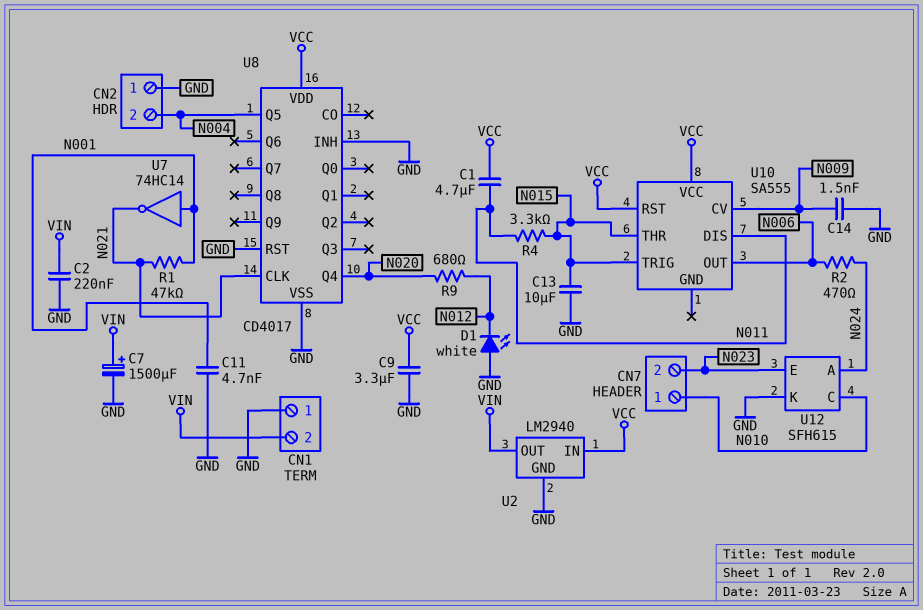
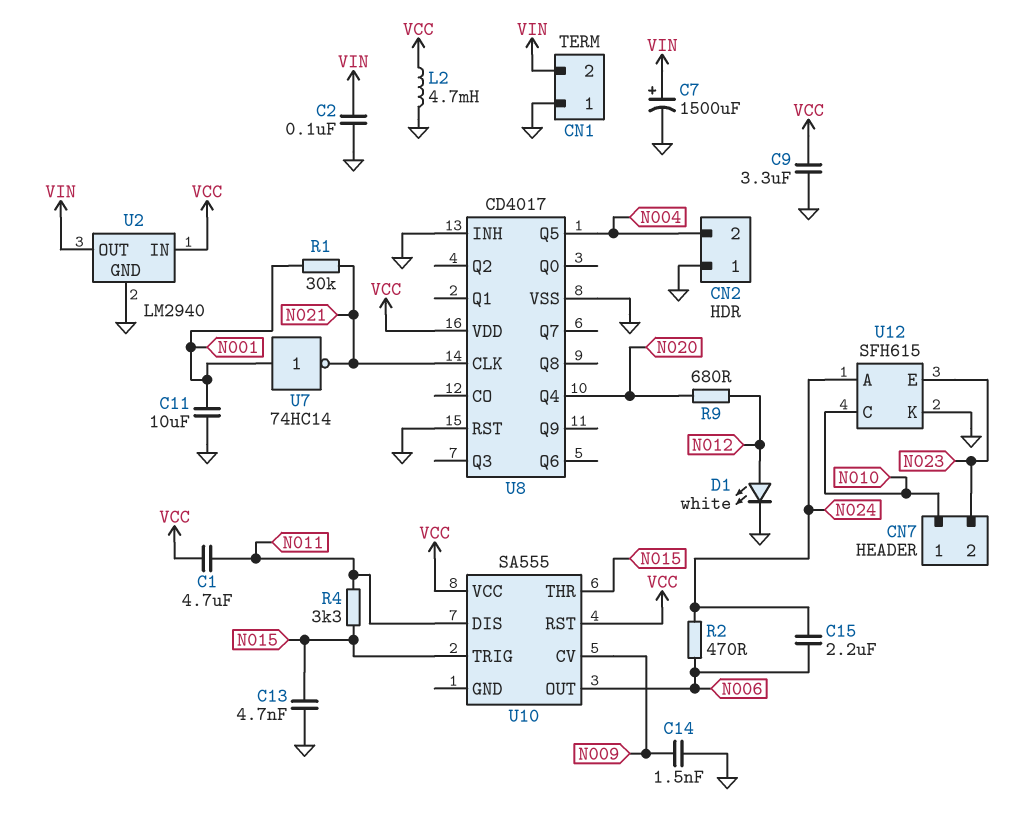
C2: 220nF (GND, VIN) -> 100nF (GND, VIN)
C11: 4.7nF (GND, N001) -> 10uF (GND, N001)
C13: 10uF (GND, N015) -> 4.7nF (GND, N015)
C15: none -> 2.2uF (N006, N024)
D1: LED white (A GND, K N012) -> LED white (A N012, K GND)
L2: none -> 4.7mH (GND, VCC)
R1: 47k (N001, N021) -> 30k (N001, N021)

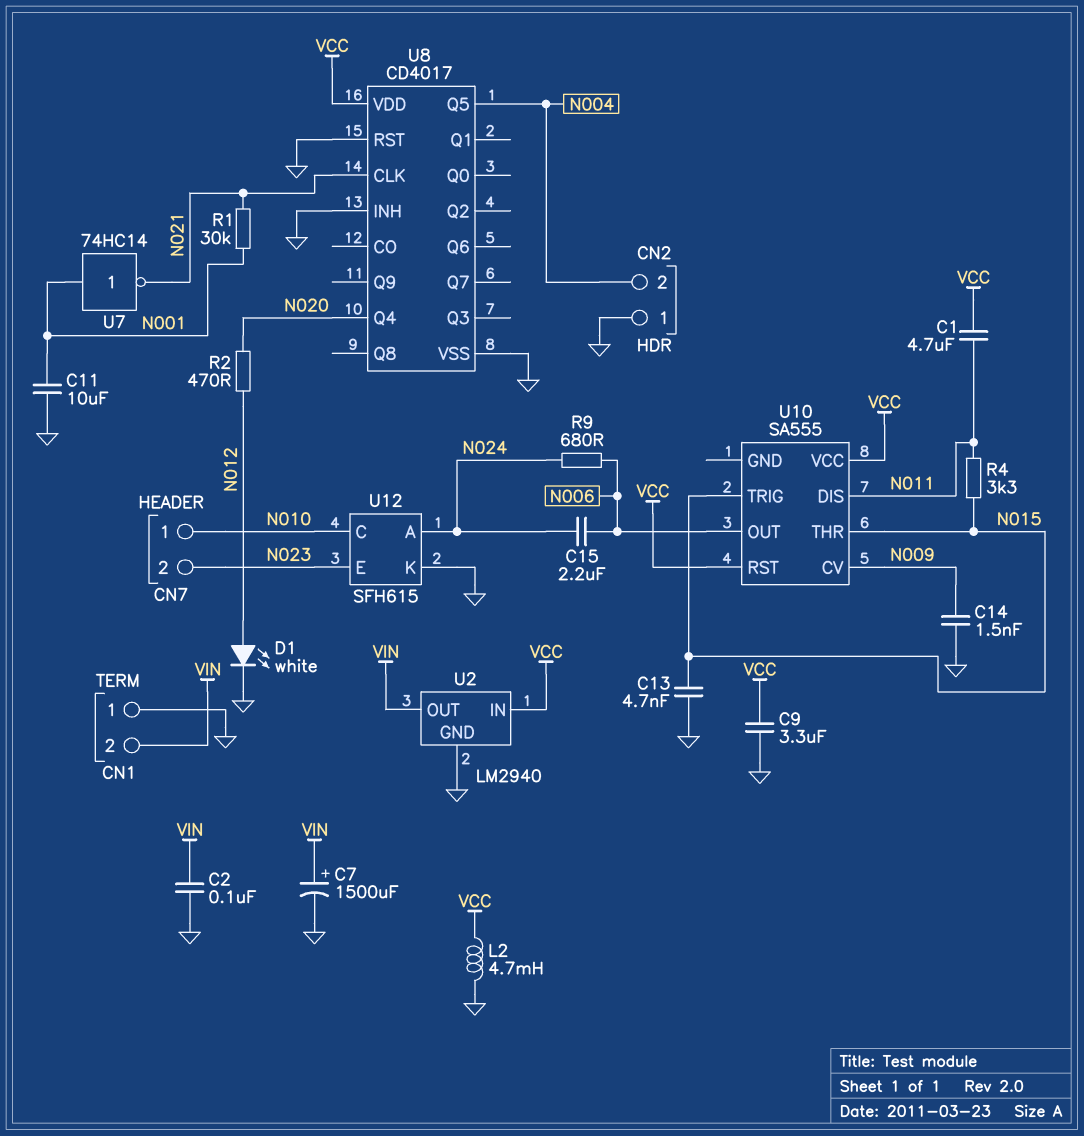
R2: 470 (N006, N024) -> 470 (N012, N020)
R9: 680 (N012, N020) -> 680 (N006, N024)

